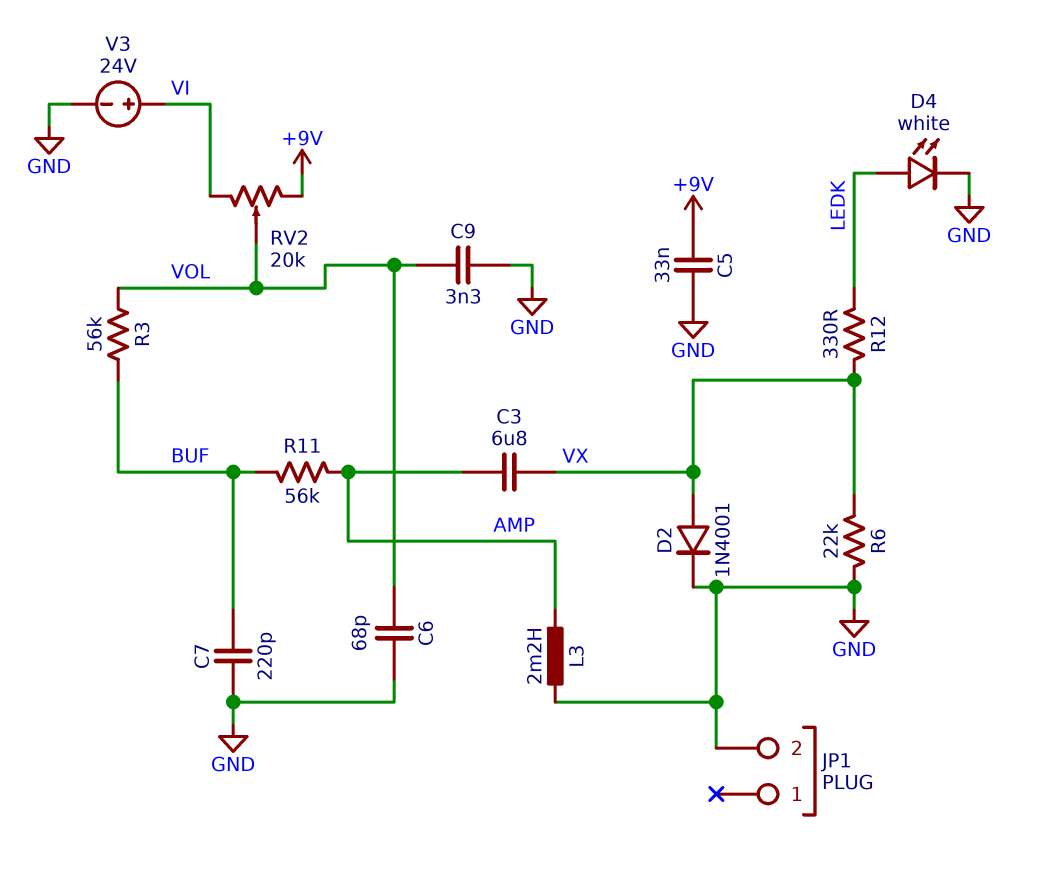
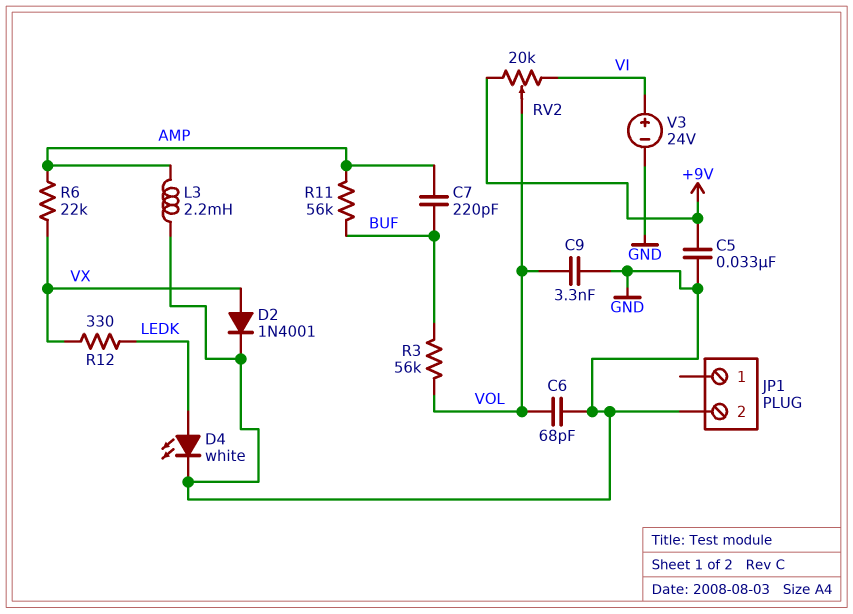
C3: 6.8uF (AMP, VX) -> none
C7: 220pF (BUF, GND) -> 220pF (AMP, BUF)
R6: 22k (GND, VX) -> 22k (AMP, VX)

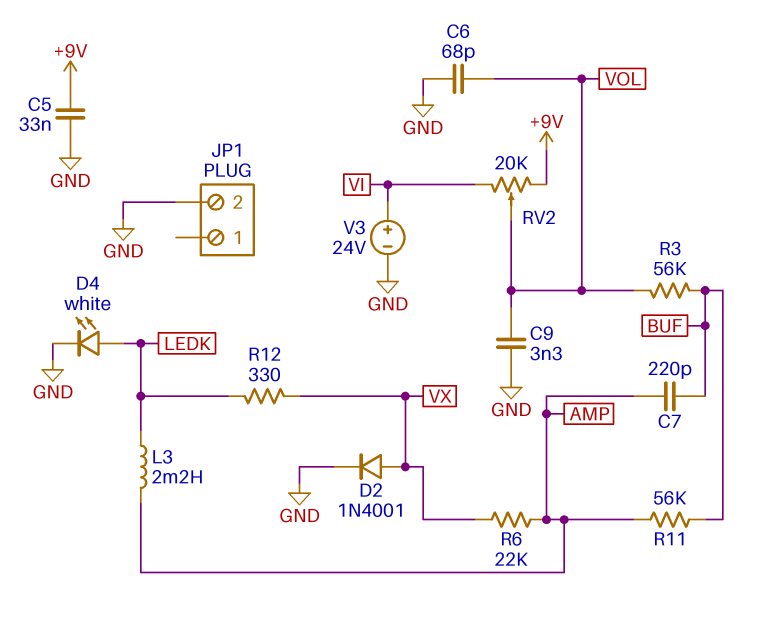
L3: 2.2mH (AMP, GND) -> 2.2mH (AMP, LEDK)

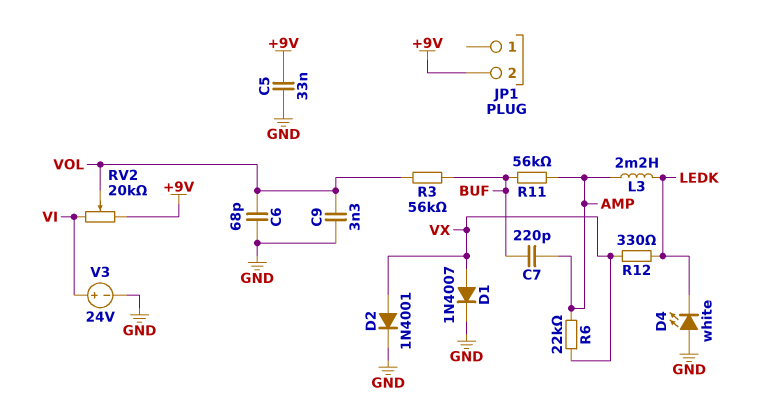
D1: none -> diode 1N4007 (A VX, K GND)
D4: LED white (A LEDK, K GND) -> LED white (A GND, K LEDK)
JP1 pin 2: GND -> +9V

